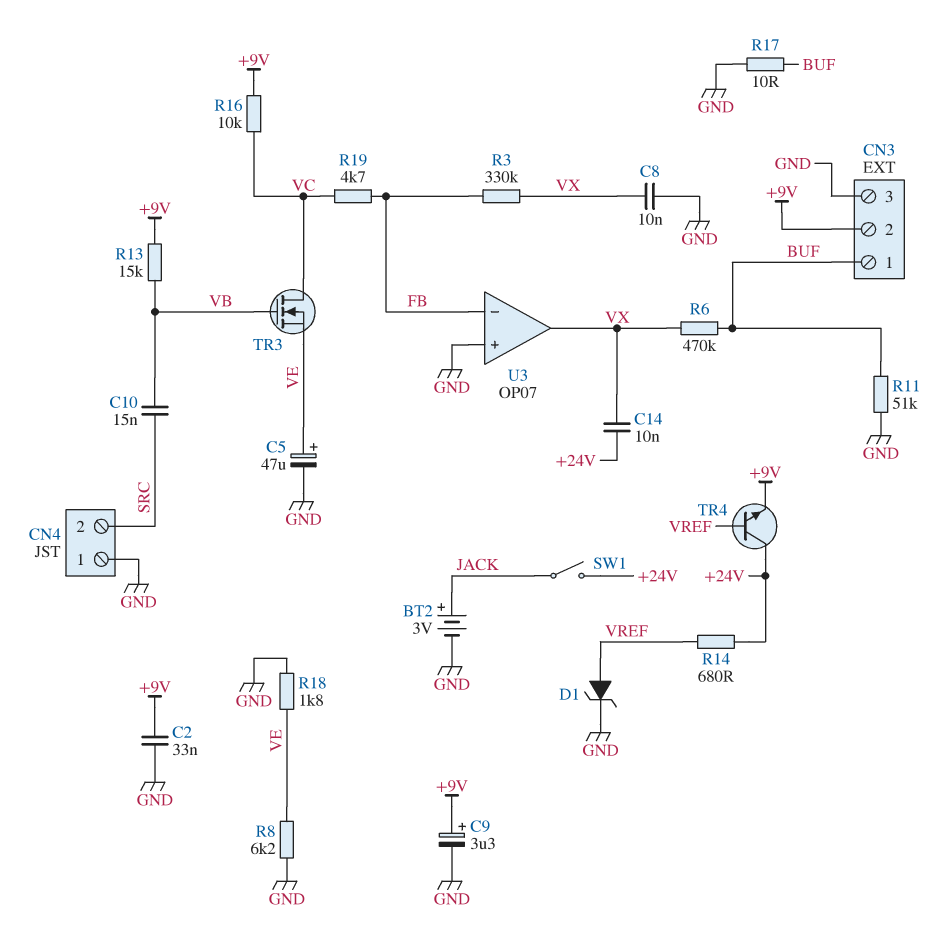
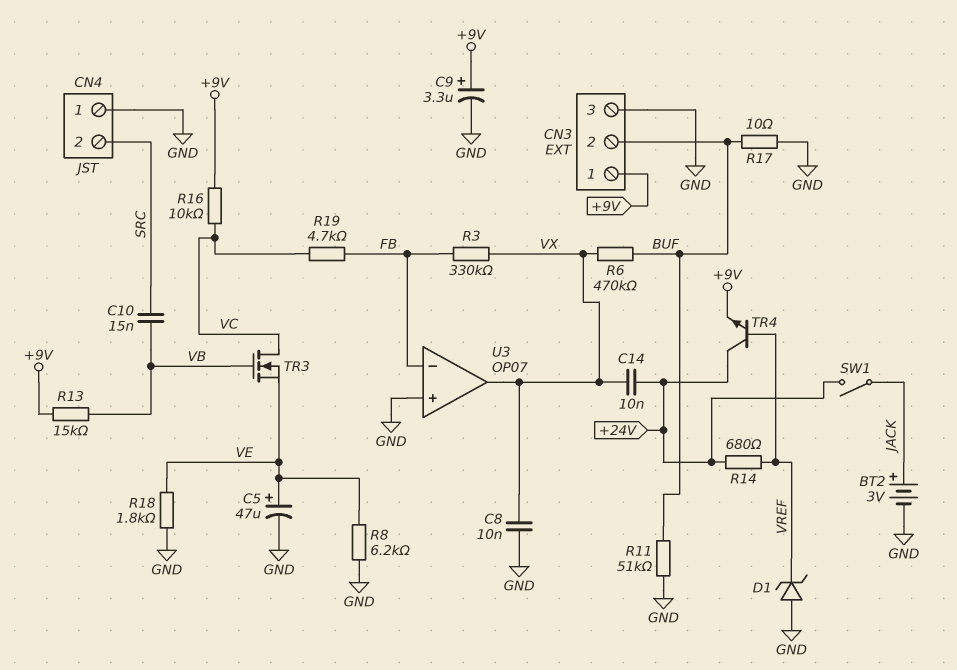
C2: 33nF (+9V, GND) -> none
CN3 pin 1: BUF -> +9V
CN3 pin 2: +9V -> BUF
D1: zener (A VREF, K GND) -> zener (A GND, K VREF)

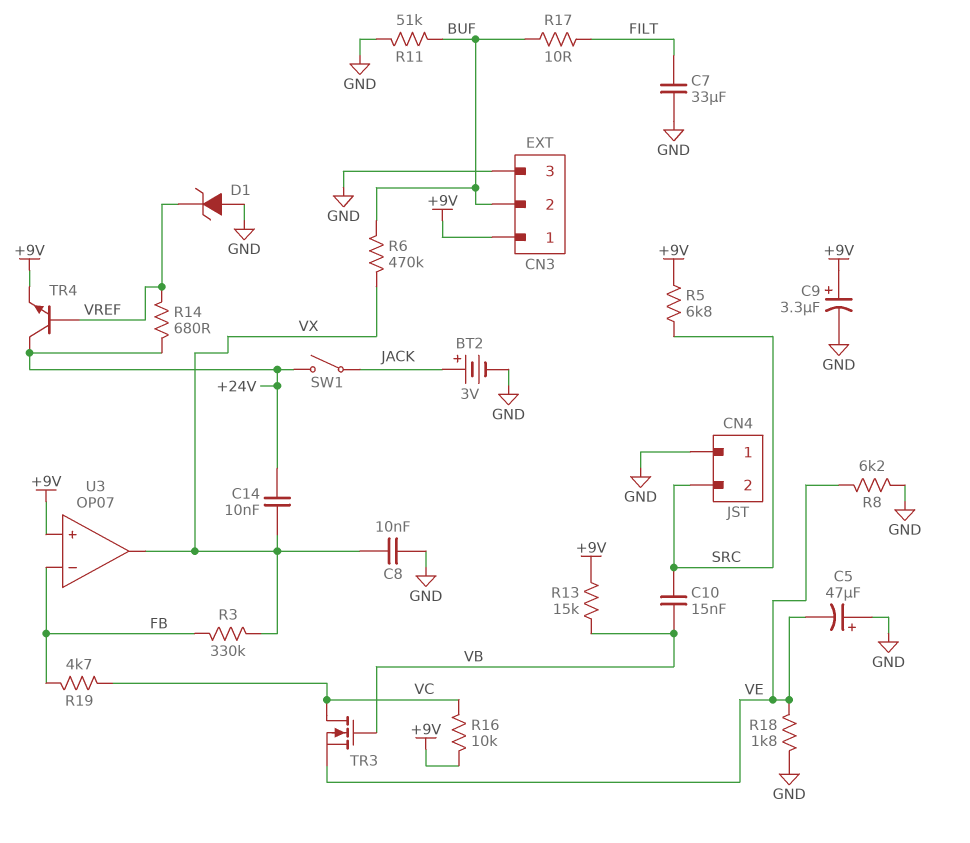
C5: 47uF (plus VE, minus GND) -> 47uF (plus GND, minus VE)
C7: none -> 33uF (FILT, GND)
R5: none -> 6.8k (+9V, SRC)
R17: 10 (BUF, GND) -> 10 (BUF, FILT)
U3 pin in+: GND -> +9V

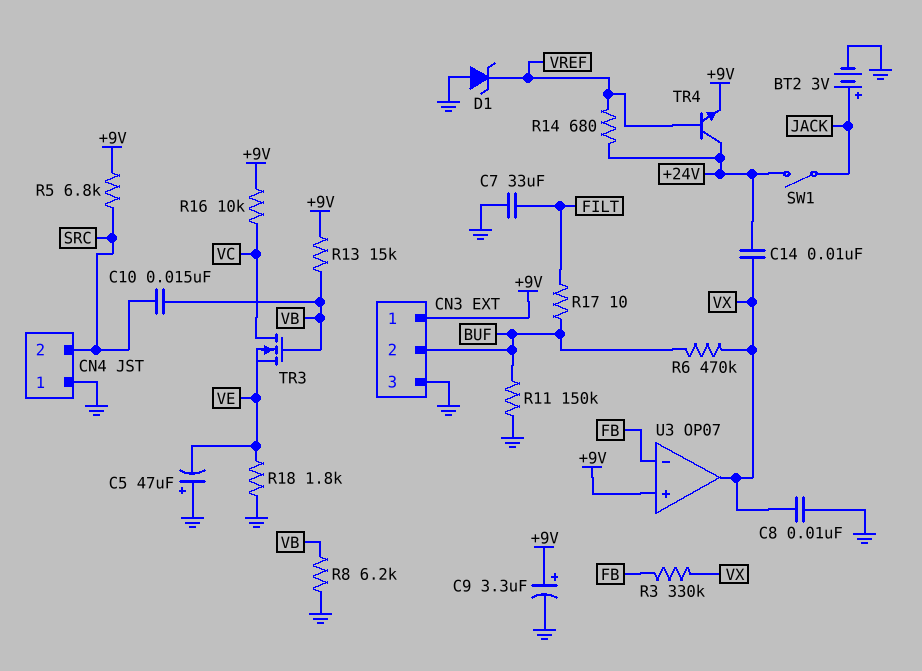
R8: 6.2k (GND, VE) -> 6.2k (GND, VB)
R11: 51k (BUF, GND) -> 150k (BUF, GND)
R19: 4.7k (FB, VC) -> none

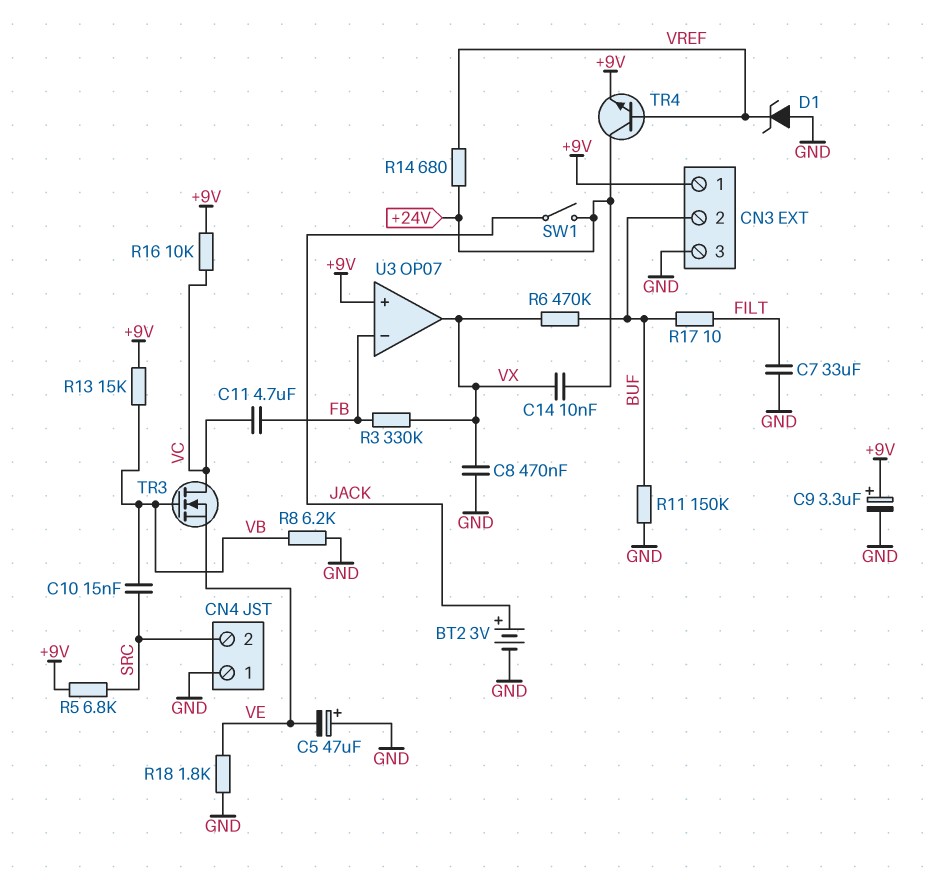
C8: 10nF (GND, VX) -> 470nF (GND, VX)
C11: none -> 4.7uF (FB, VC)

